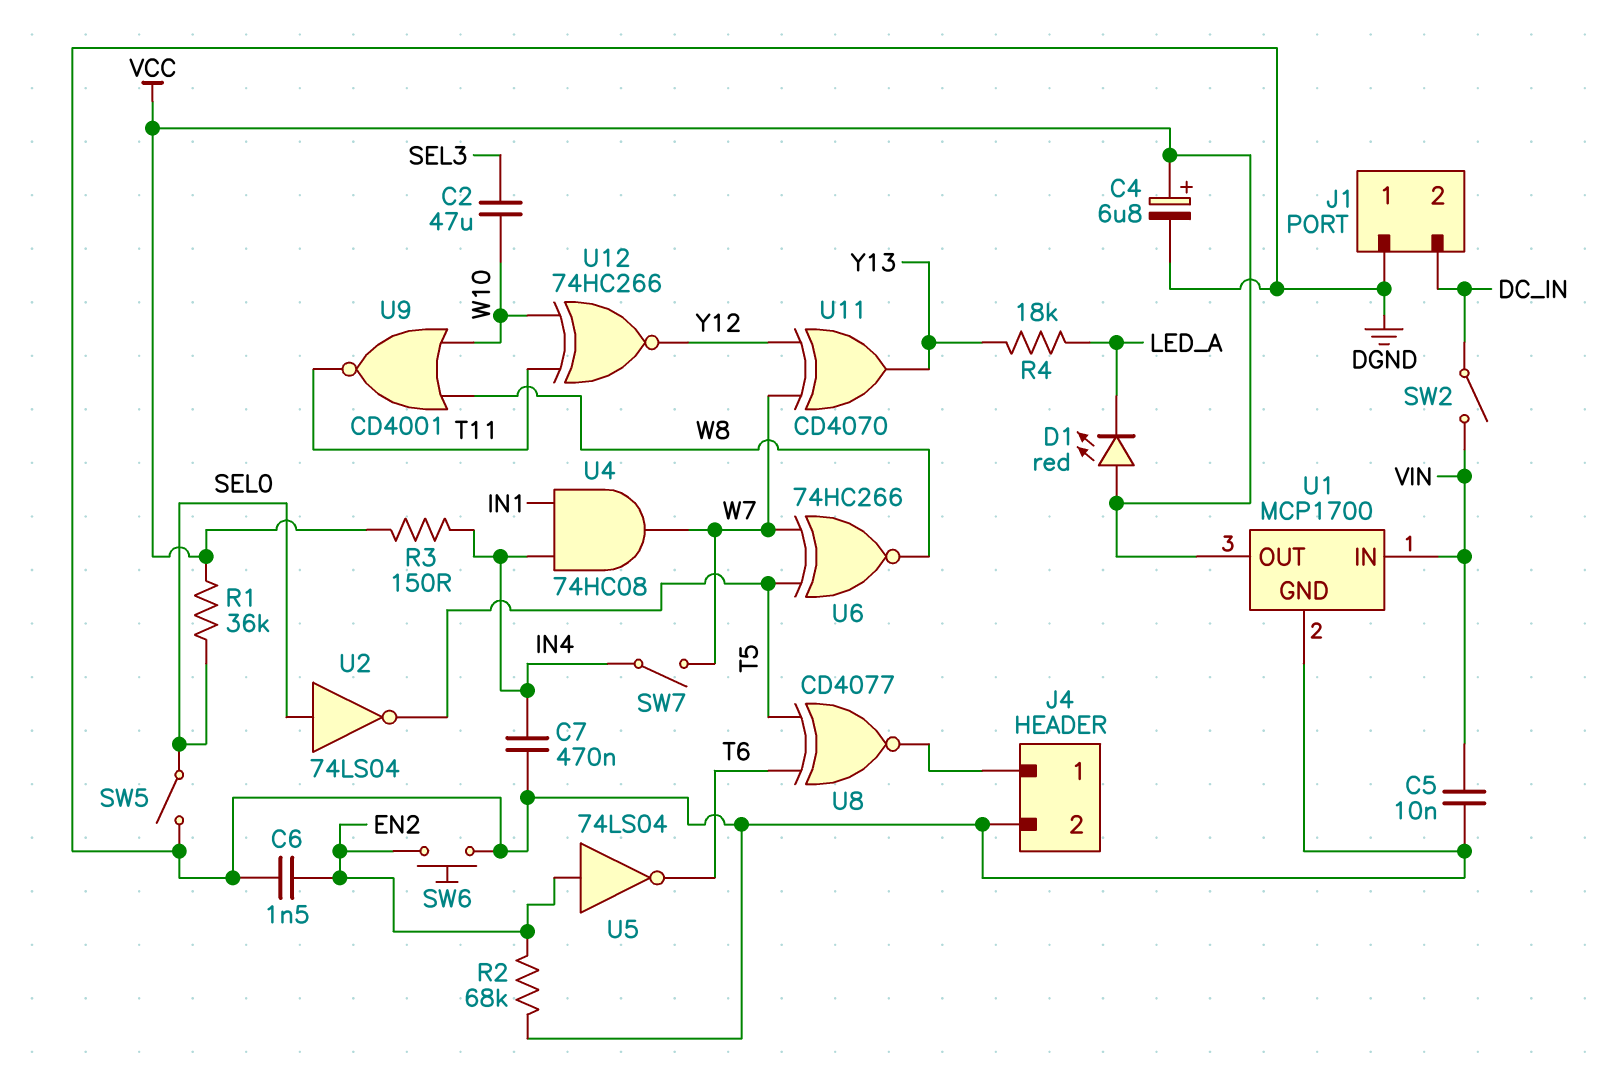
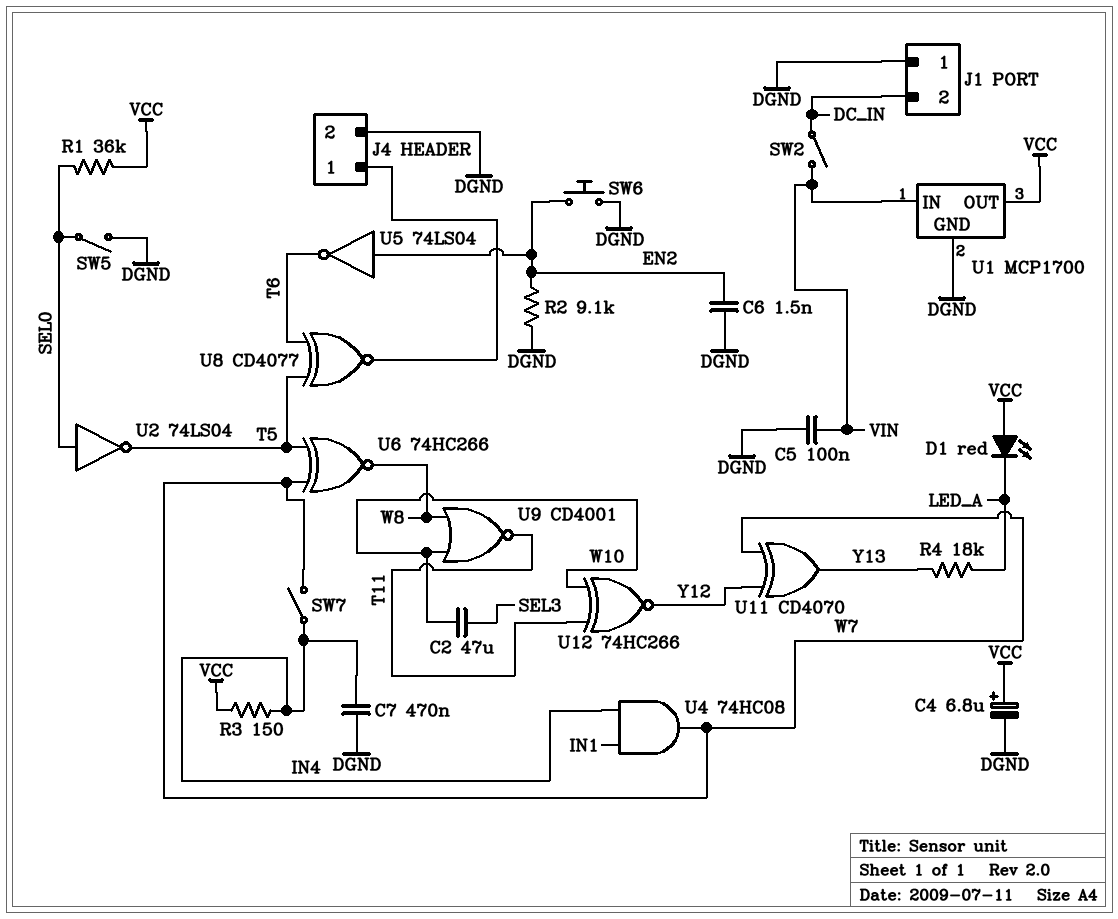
C5: 10nF (DGND, VIN) -> 100nF (DGND, VIN)
R2: 68k (DGND, EN2) -> 9.1k (DGND, EN2)

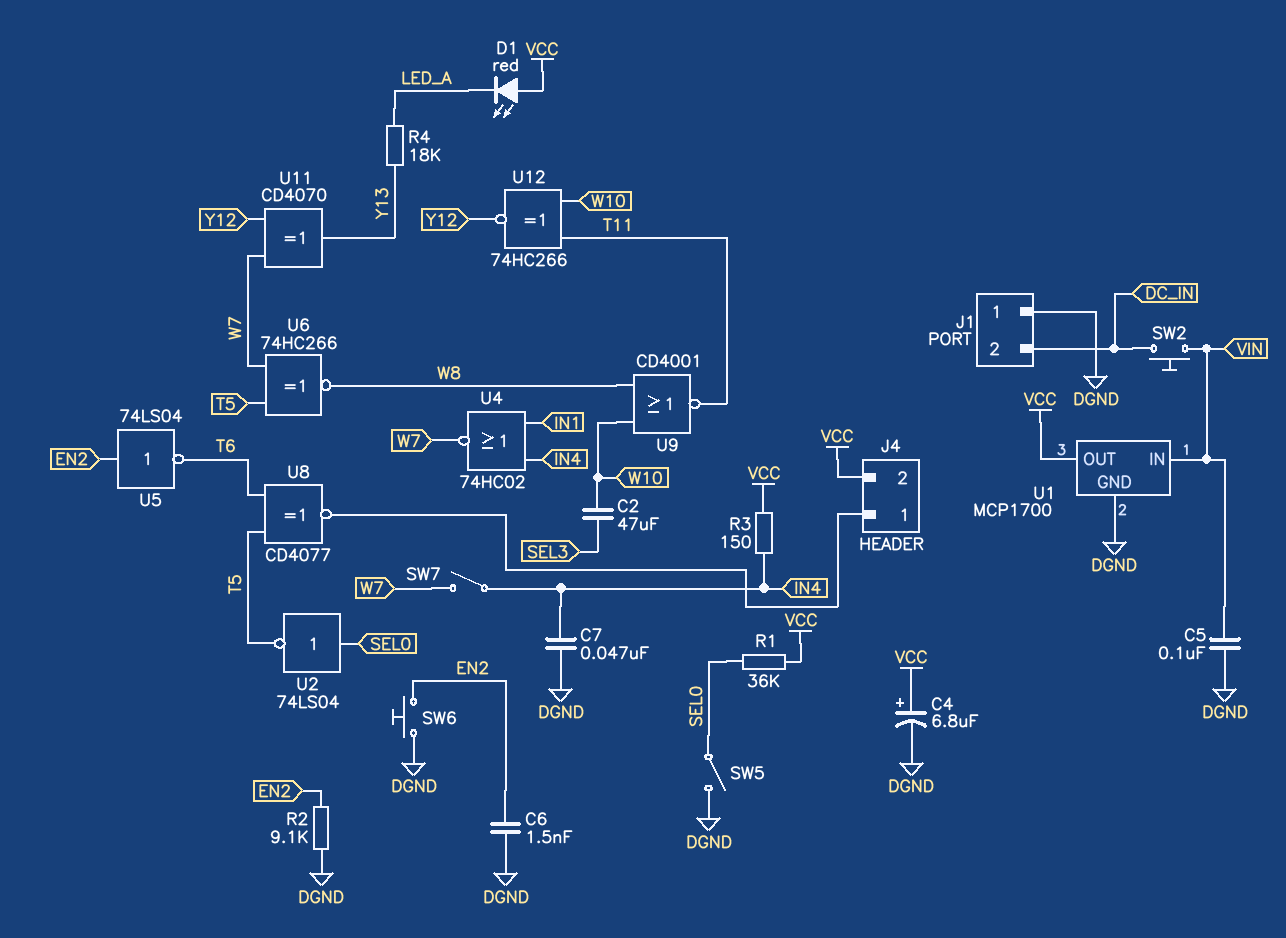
C7: 470nF (DGND, IN4) -> 47nF (DGND, IN4)
J4 pin 2: DGND -> VCC
SW2: switch (DC_IN, VIN) -> button (DC_IN, VIN)
U4: AND 74HC08 (in IN1, in IN4, out W7) -> NOR 74HC02 (in IN1, in IN4, out W7)

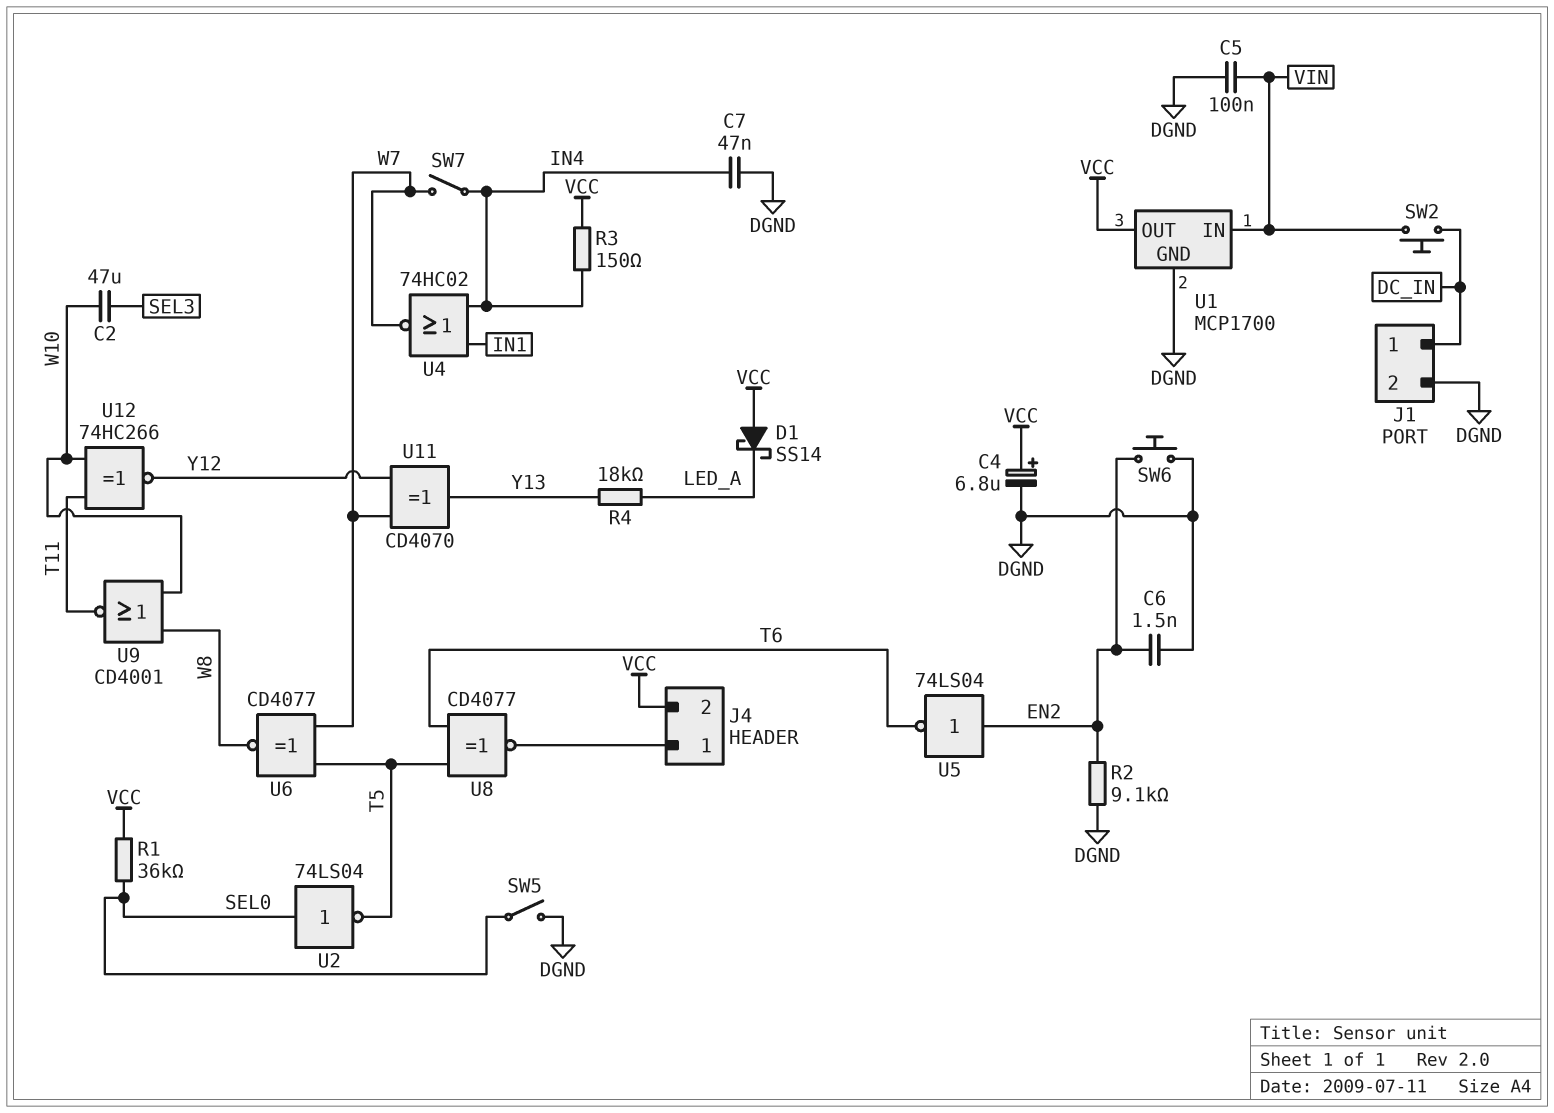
D1: LED red (A VCC, K LED_A) -> schottky SS14 (A VCC, K LED_A)
J1 pin 1: DGND -> DC_IN
J1 pin 2: DC_IN -> DGND
U6: XNOR 74HC266 (in T5, in W7, out W8) -> XNOR CD4077 (in T5, in W7, out W8)

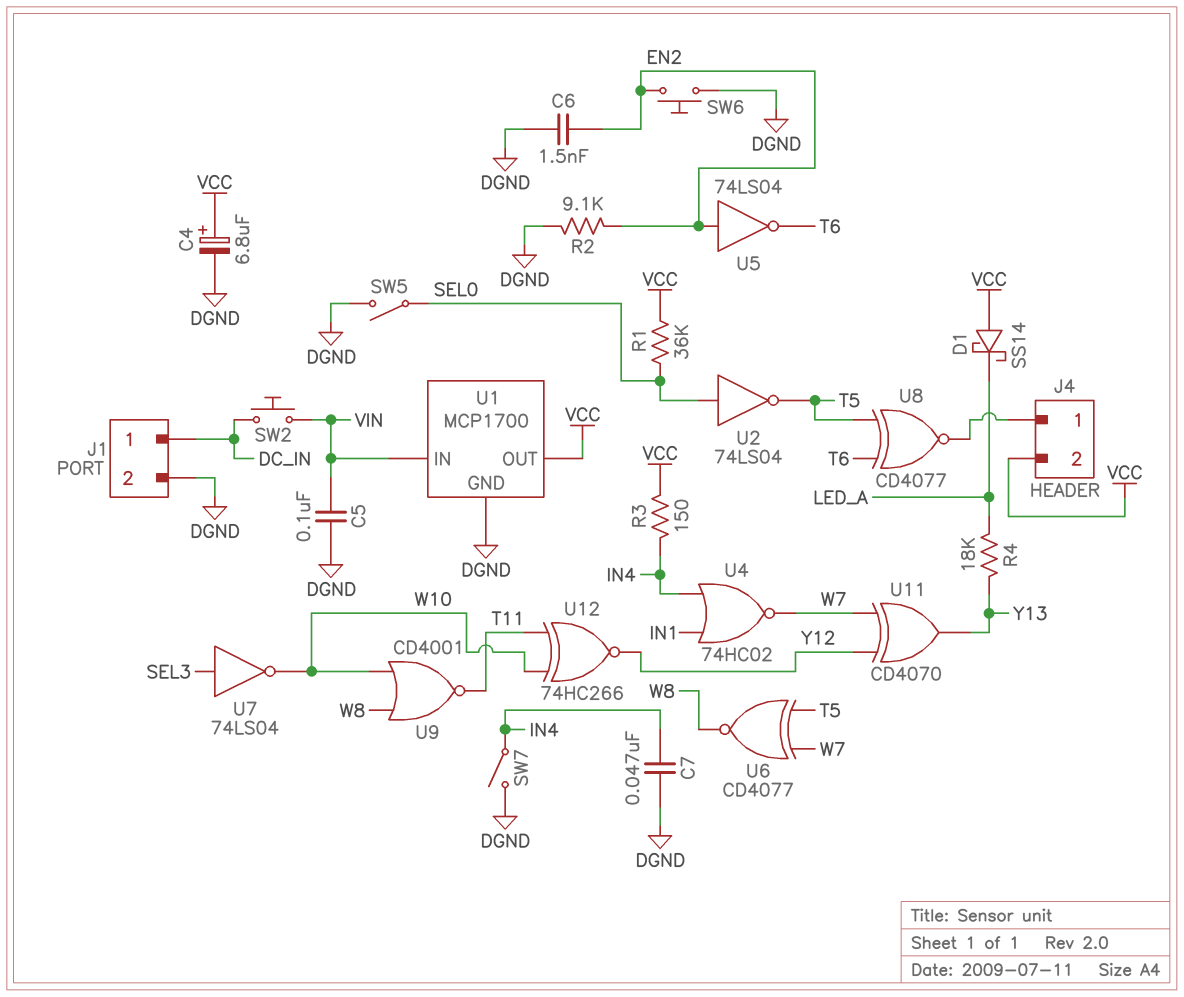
C2: 47uF (SEL3, W10) -> none
SW7: switch (IN4, W7) -> switch (DGND, IN4)
U7: none -> NOT 74LS04 (in SEL3, out W10)

